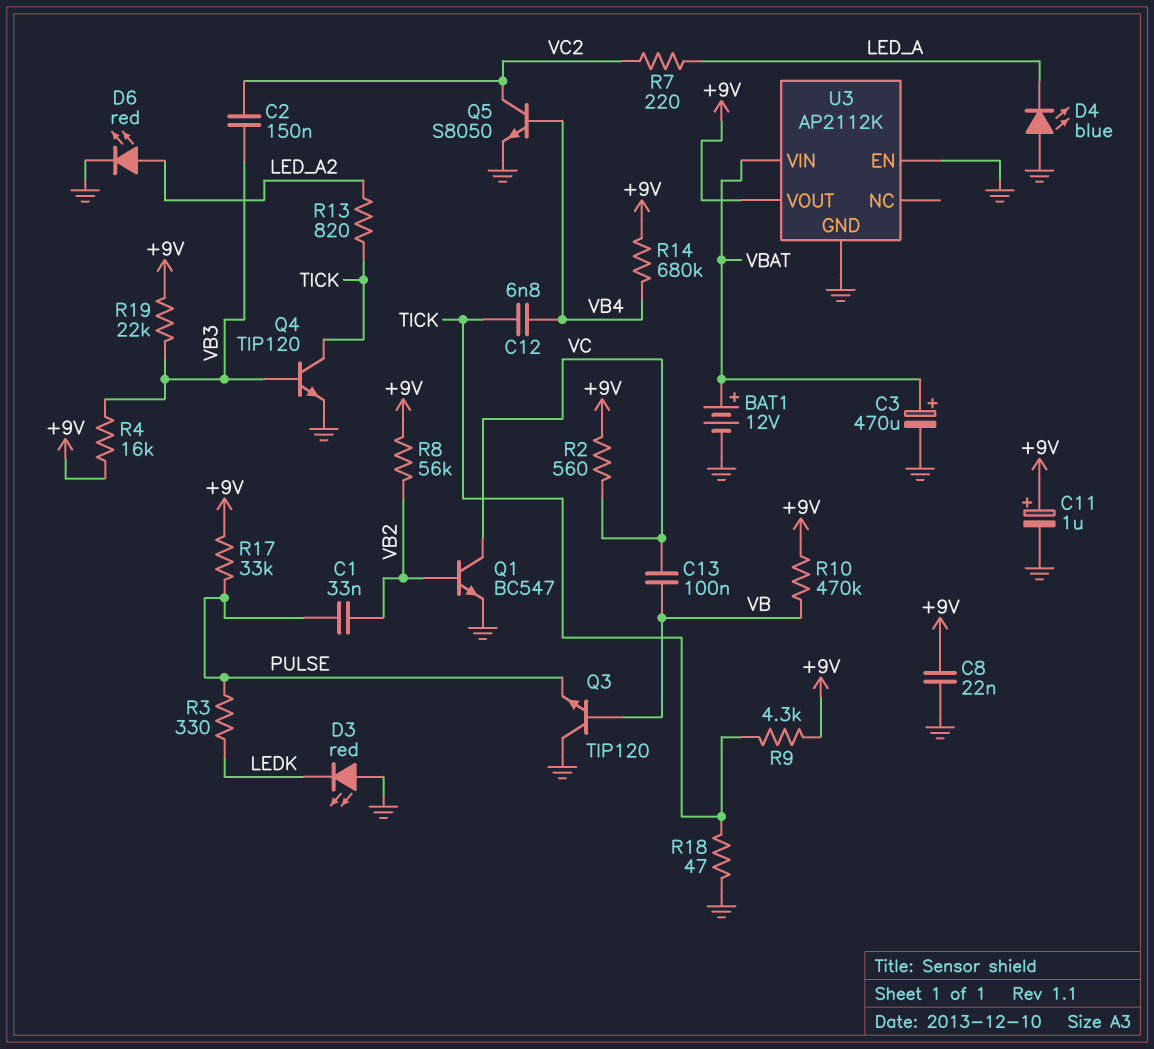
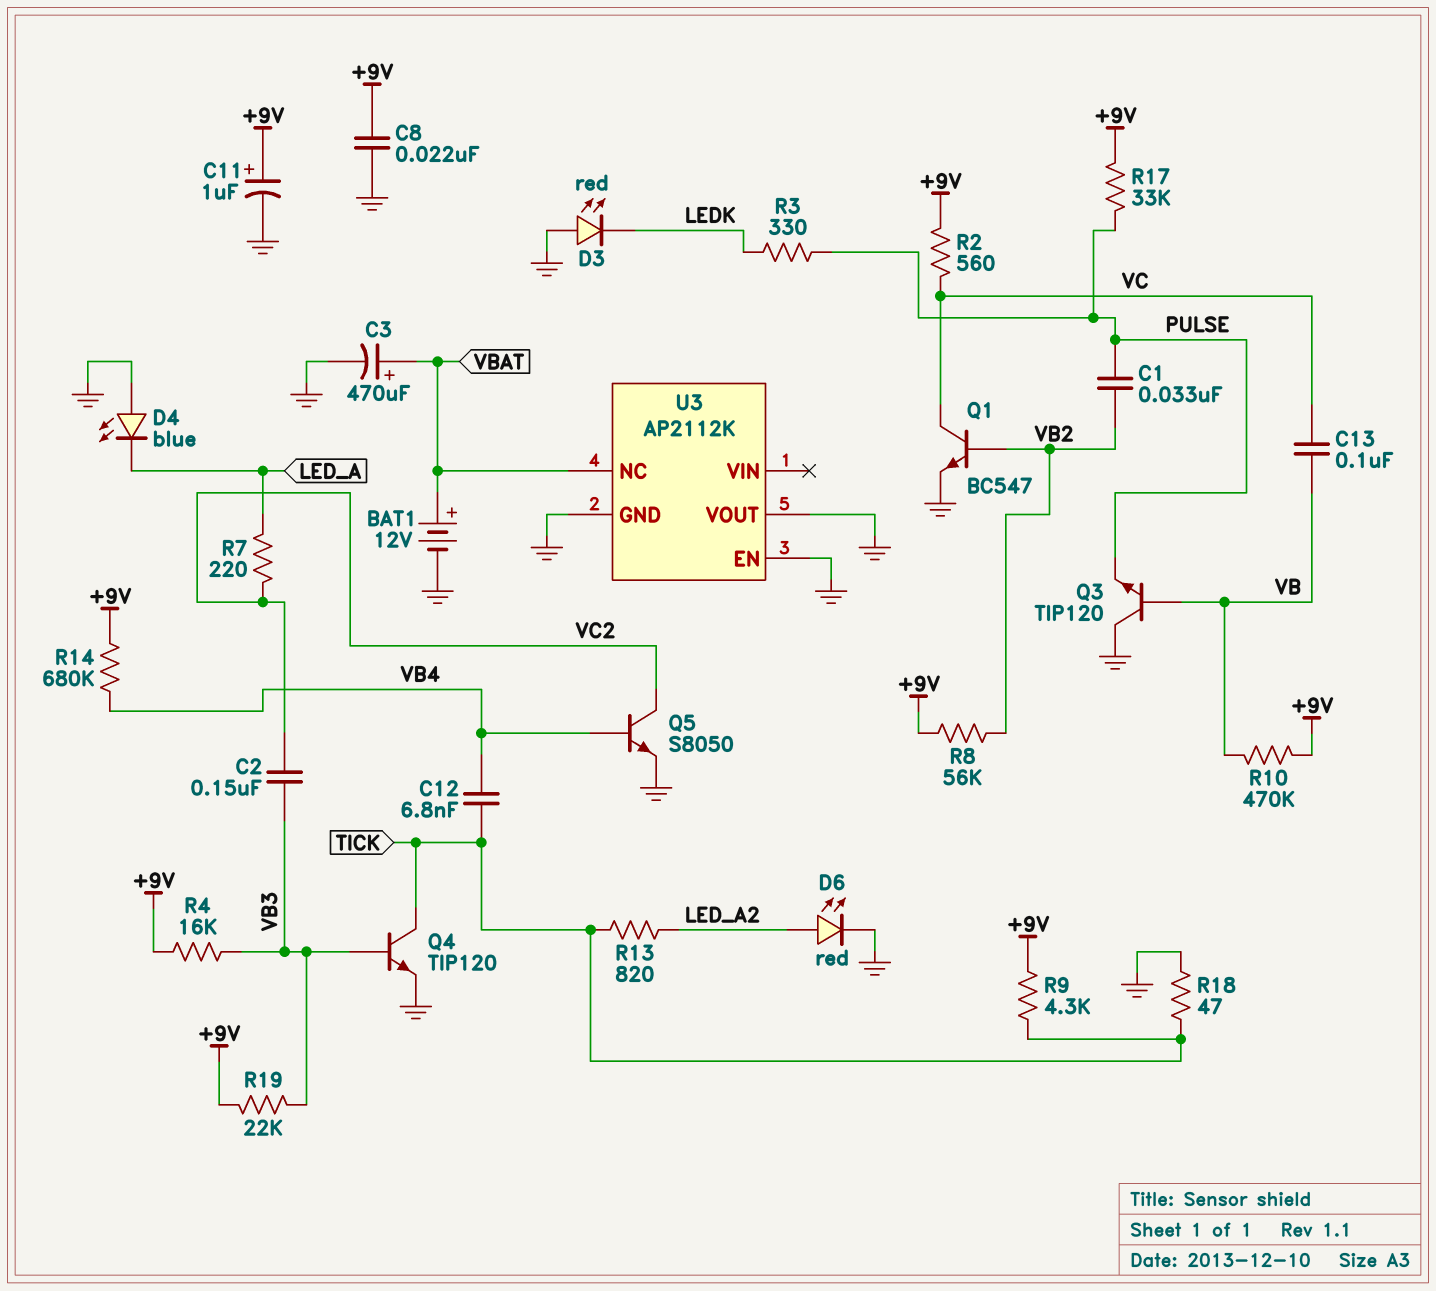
U3 pin NC: none -> VBAT
U3 pin VIN: VBAT -> none
U3 pin VOUT: +9V -> GND

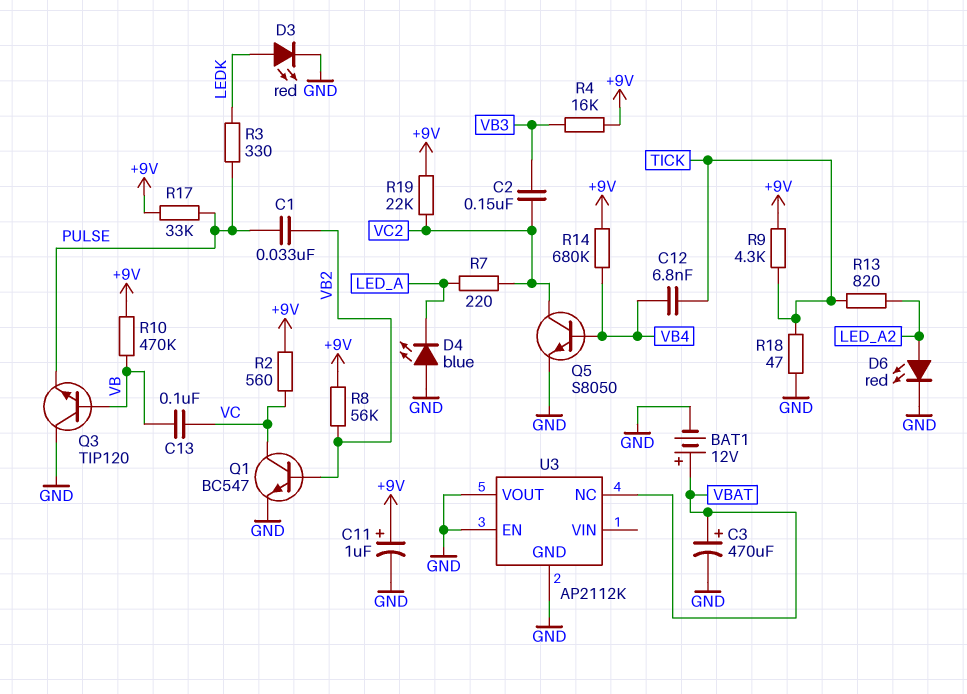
C8: 22nF (+9V, GND) -> none
D3: LED red (A GND, K LEDK) -> LED red (A LEDK, K GND)
Q4: NPN TIP120 (B VB3, C TICK, E GND) -> none
R19: 22k (+9V, VB3) -> 22k (+9V, VC2)

